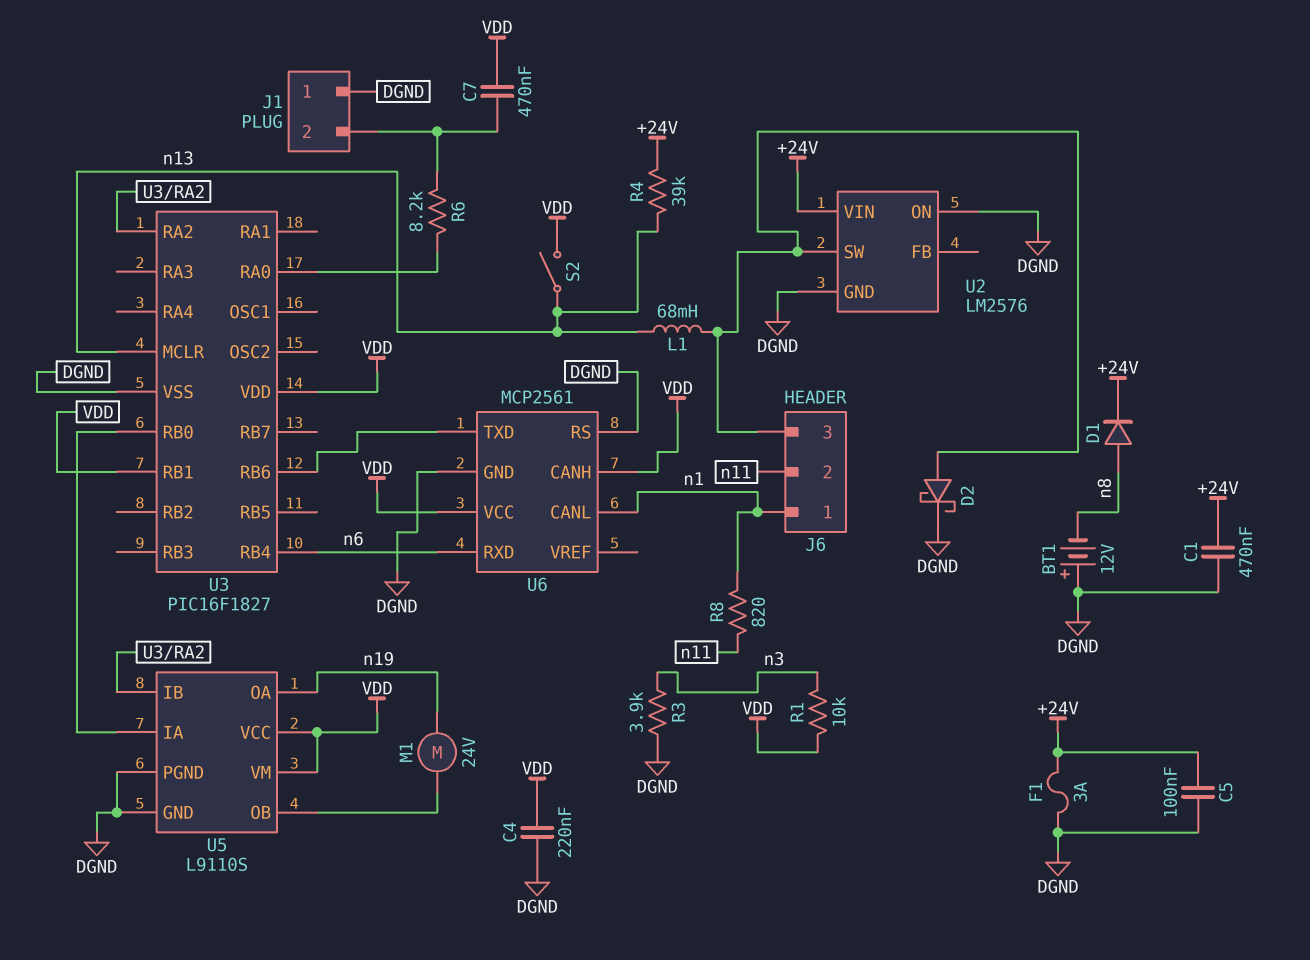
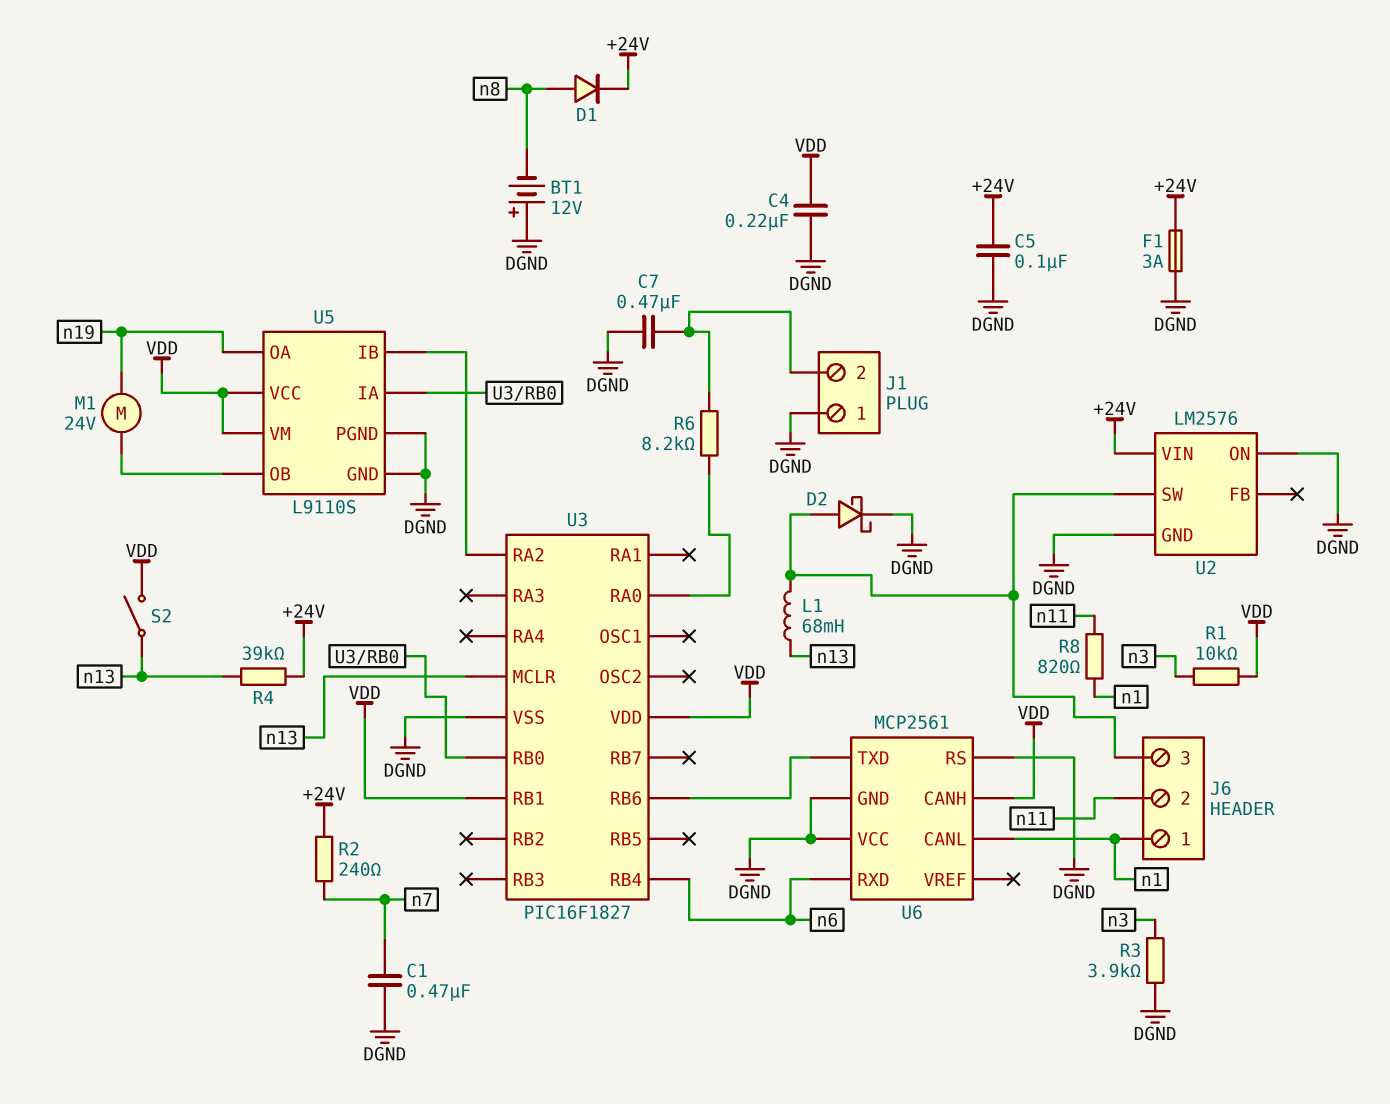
C1: 470nF (+24V, DGND) -> 470nF (DGND, n7)
C7: 470nF (J1/2, VDD) -> 470nF (DGND, J1/2)
R2: none -> 240 (+24V, n7)
U6 pin VCC: VDD -> DGND

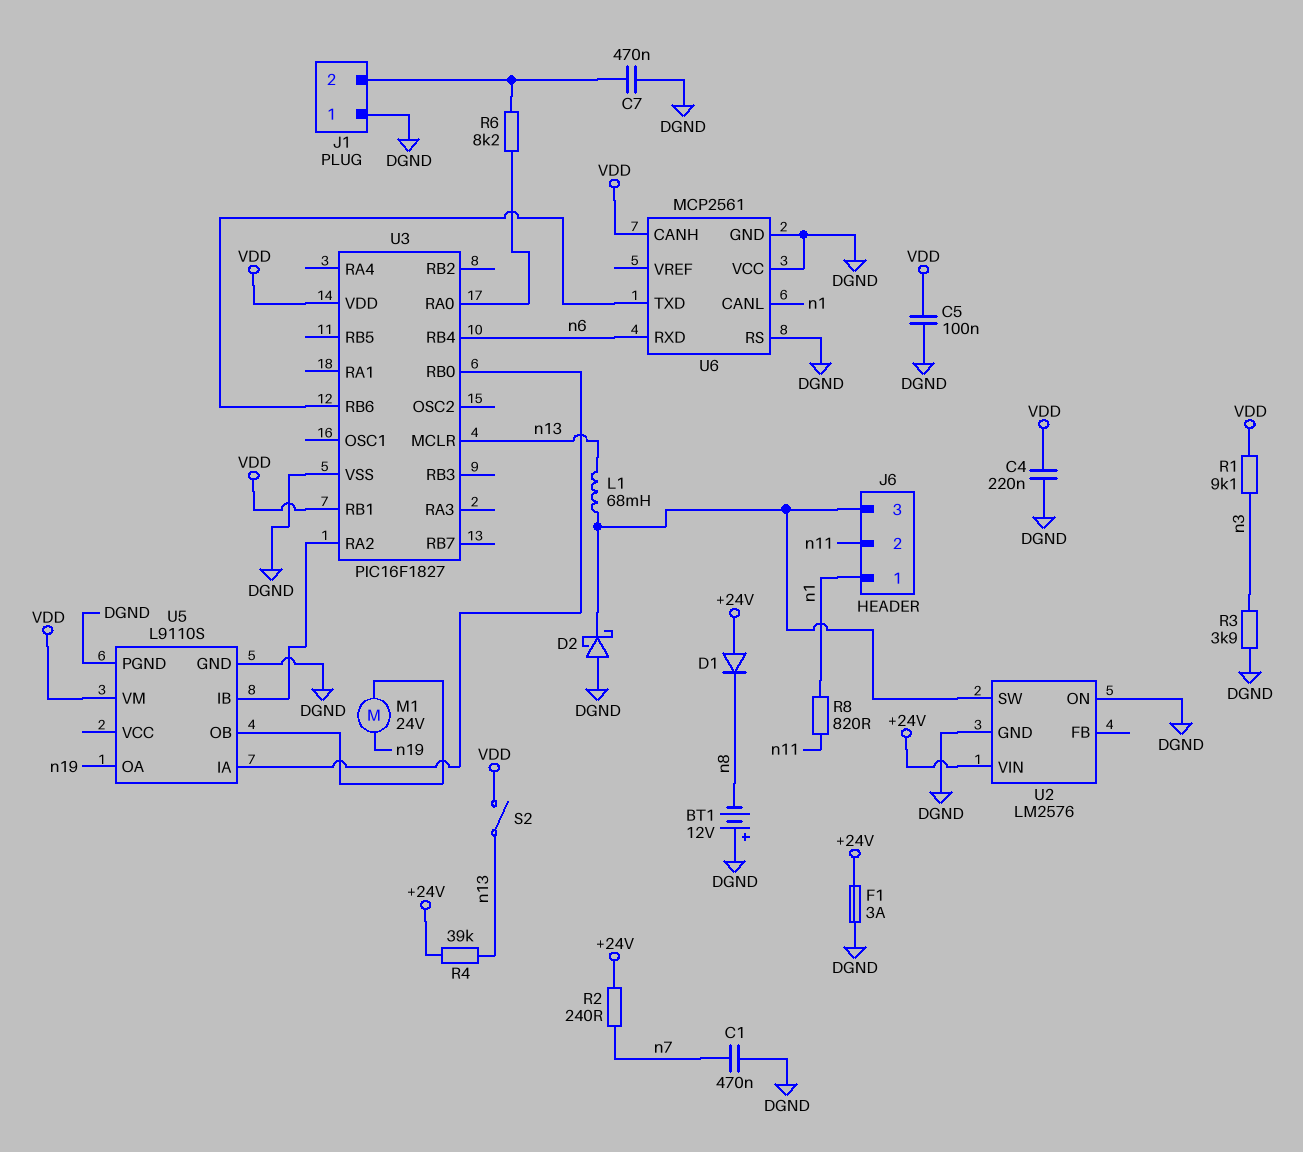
C5: 100nF (+24V, DGND) -> 100nF (DGND, VDD)
D1: diode (A n8, K +24V) -> diode (A +24V, K n8)
D2: schottky (A J6/3, K DGND) -> schottky (A DGND, K J6/3)
R1: 10k (VDD, n3) -> 9.1k (VDD, n3)
U5 pin VCC: VDD -> none

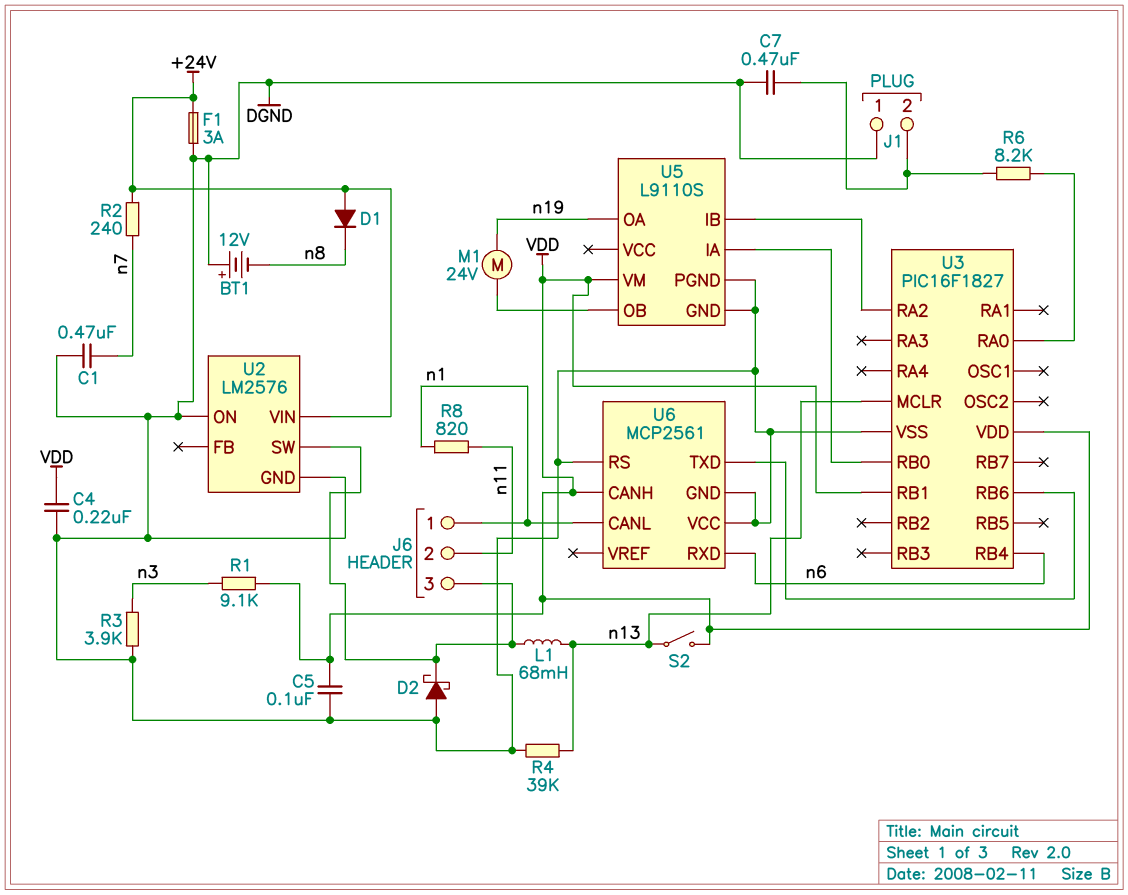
R4: 39k (+24V, n13) -> 39k (DGND, n13)

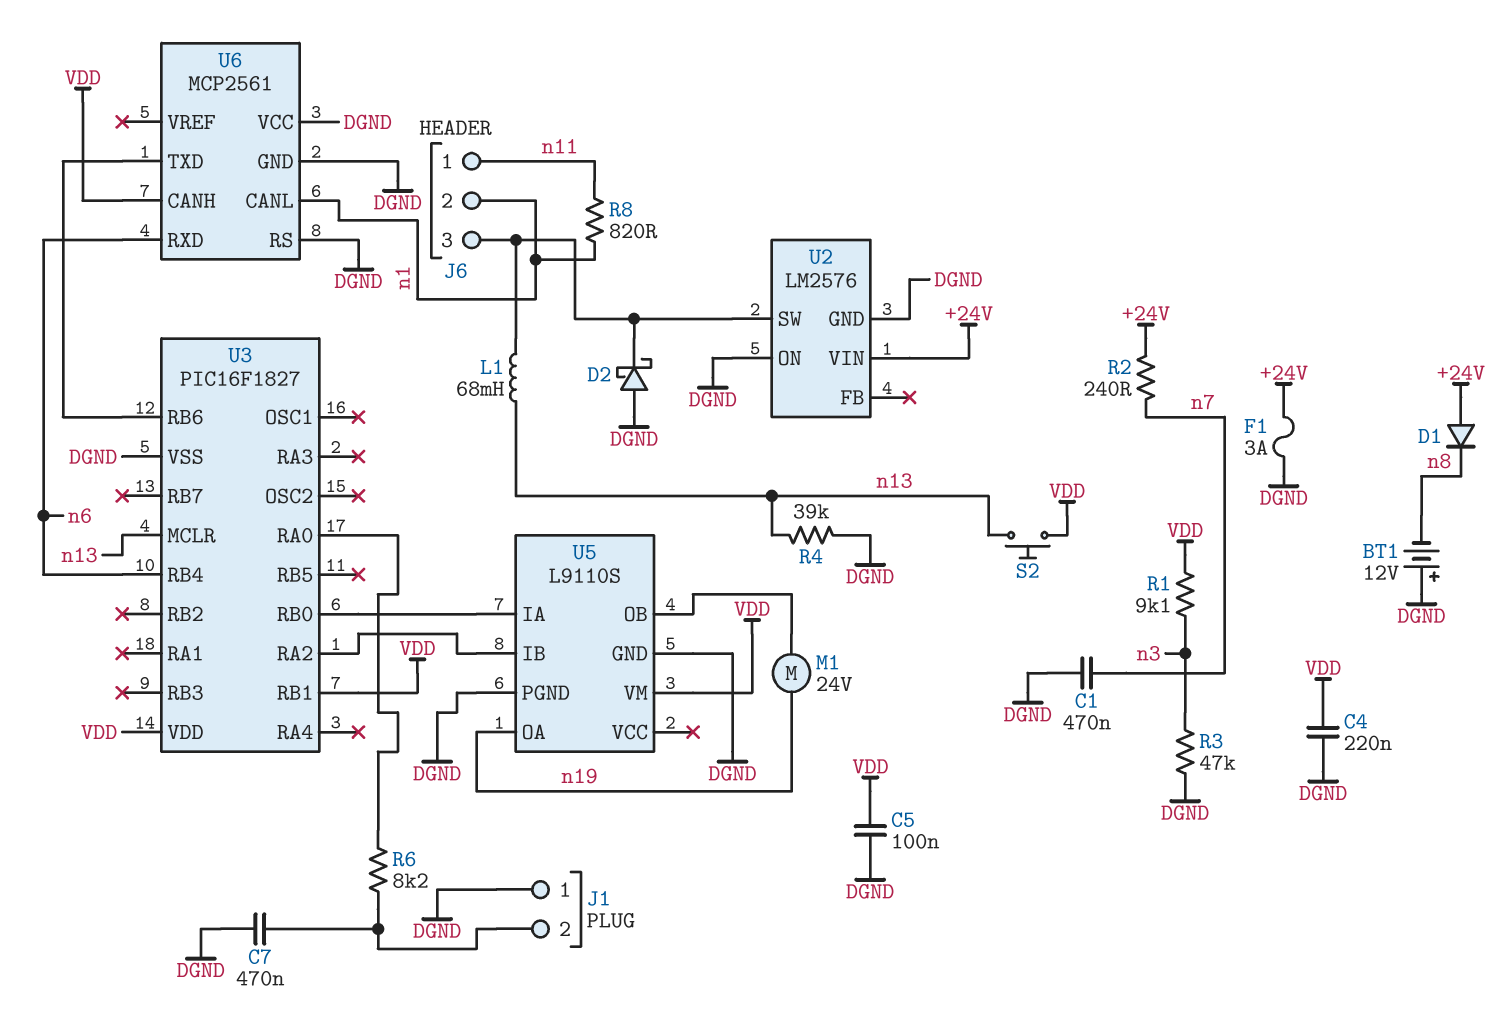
J6 pin 1: n1 -> n11
J6 pin 2: n11 -> n1
R3: 3.9k (DGND, n3) -> 47k (DGND, n3)
S2: switch (VDD, n13) -> button (VDD, n13)

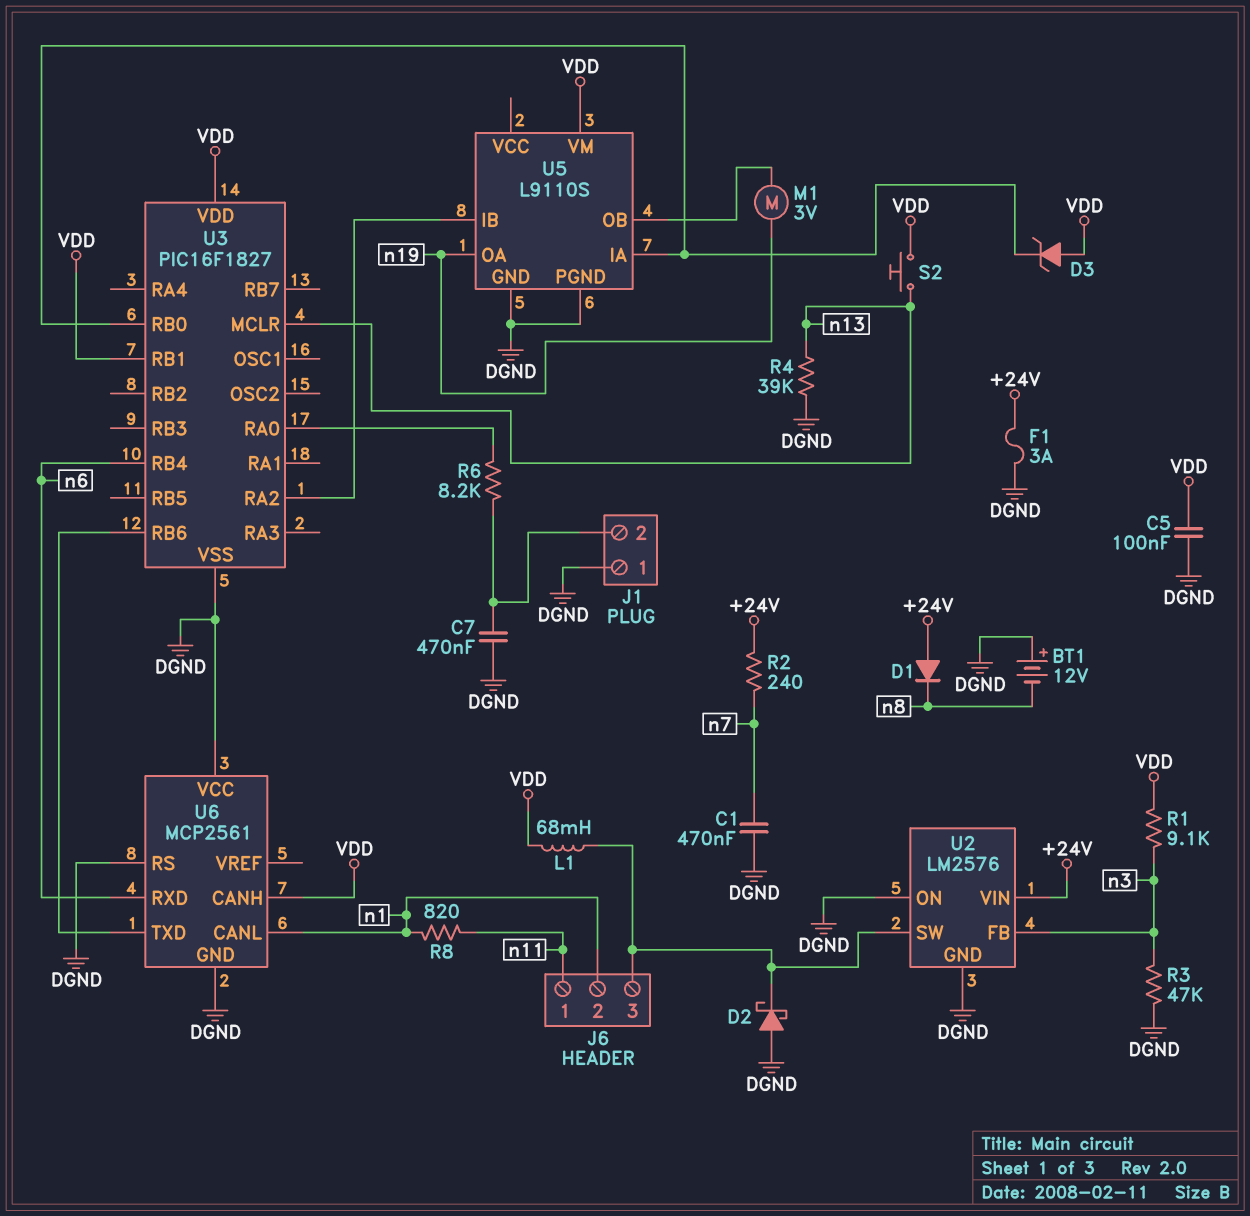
C4: 220nF (DGND, VDD) -> none
D3: none -> zener (A VDD, K U3/RB0)
L1: 68mH (J6/3, n13) -> 68mH (J6/3, VDD)
M1: motor 24V (U5/OB, n19) -> motor 3V (U5/OB, n19)
U2 pin FB: none -> n3

